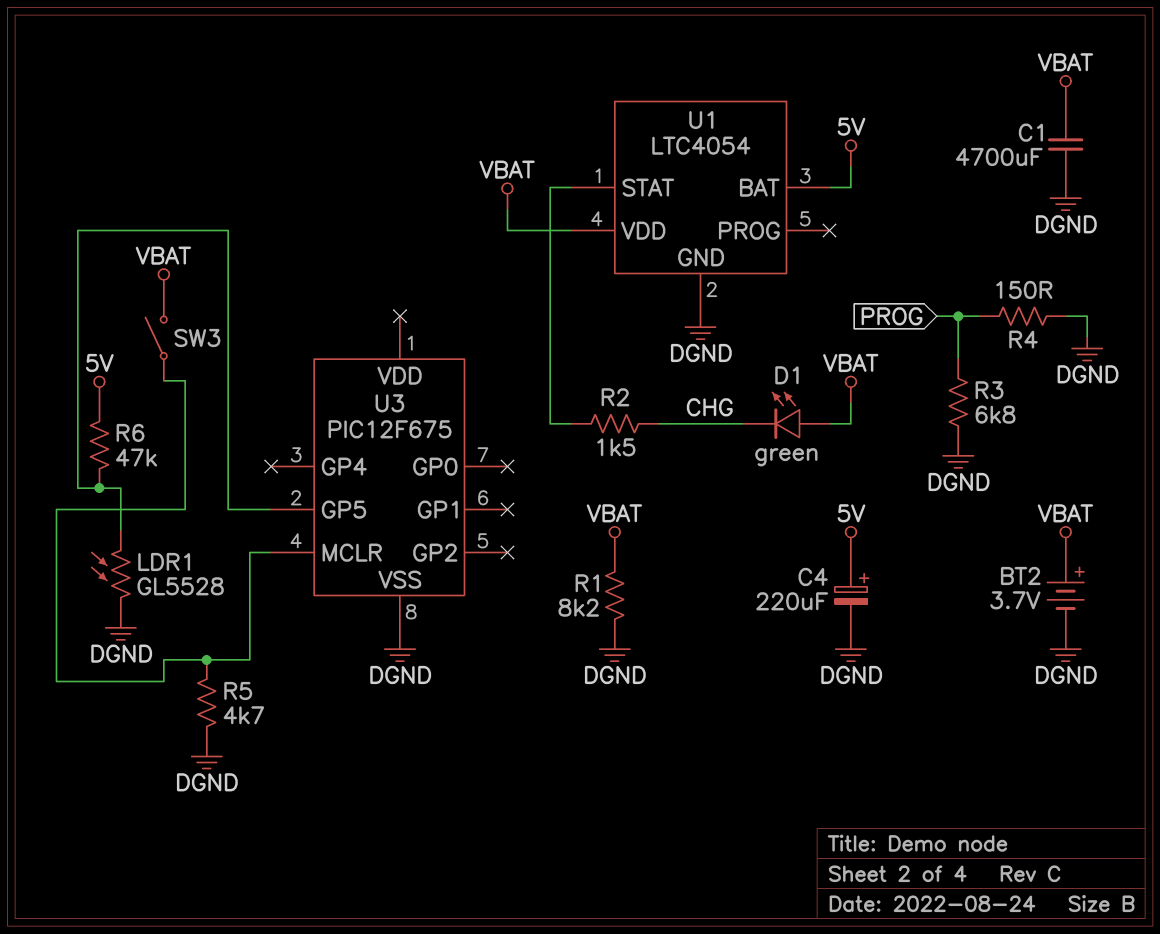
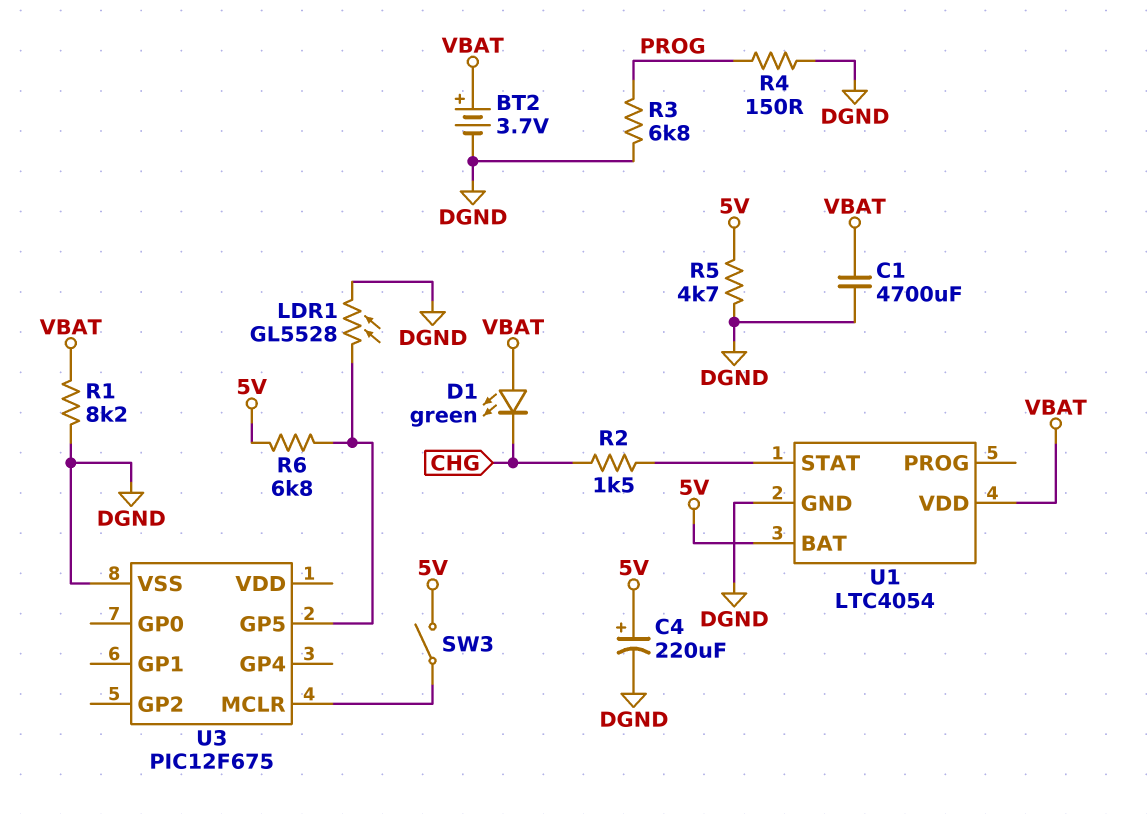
R5: 4.7k (DGND, U3/MCLR) -> 4.7k (5V, DGND)
R6: 47k (5V, U3/GP5) -> 6.8k (5V, U3/GP5)
SW3: switch (U3/MCLR, VBAT) -> switch (5V, U3/MCLR)

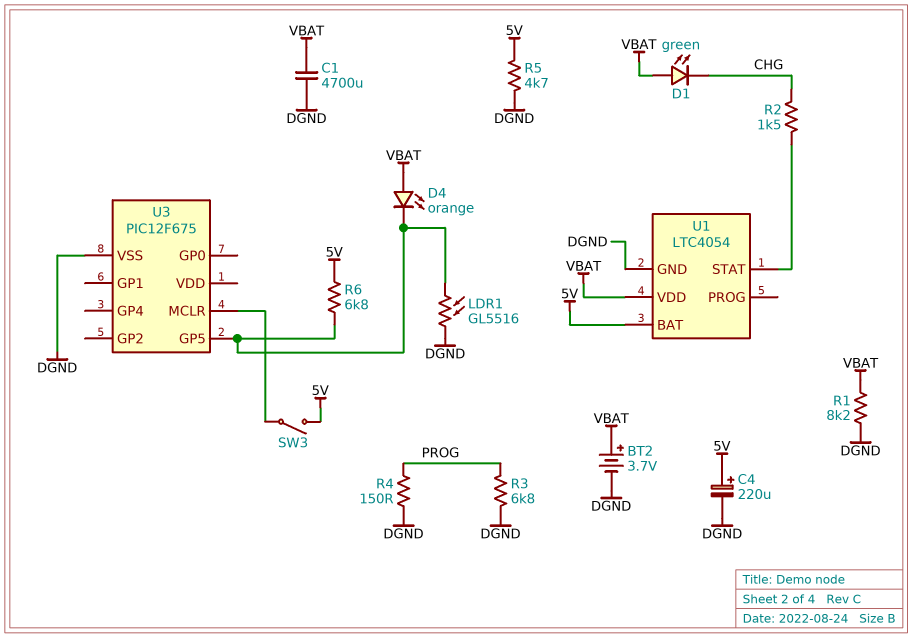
D4: none -> LED orange (A VBAT, K U3/GP5)
LDR1: GL5528 (DGND, U3/GP5) -> GL5516 (DGND, U3/GP5)

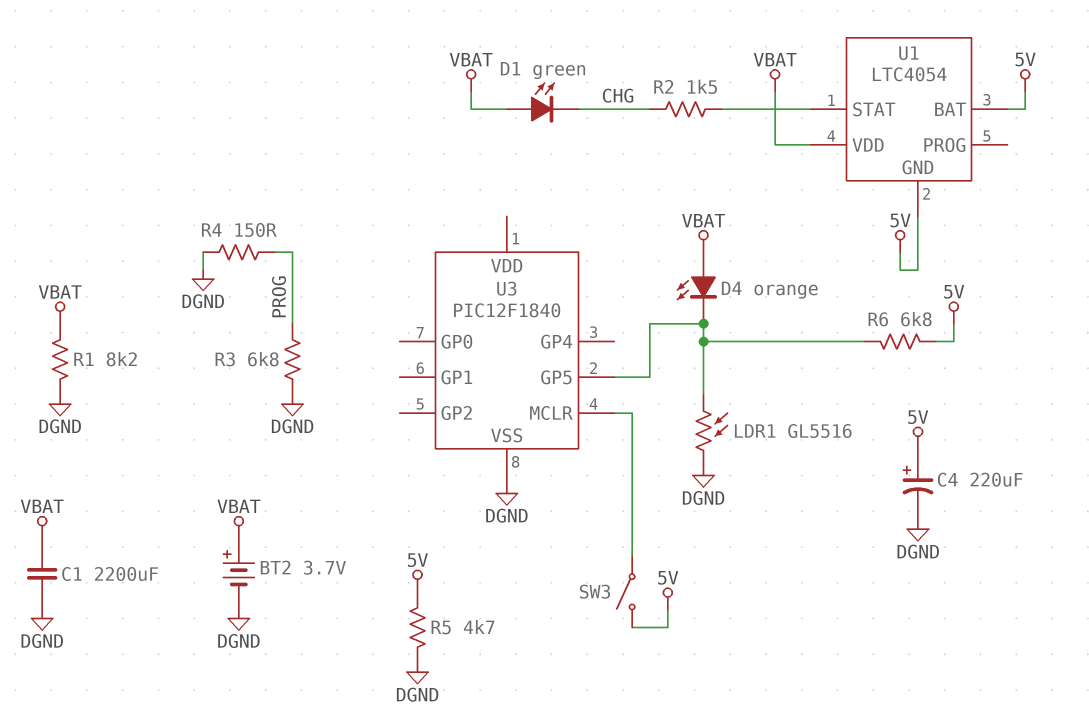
C1: 4700uF (DGND, VBAT) -> 2200uF (DGND, VBAT)
U1 pin GND: DGND -> 5V
U3: PIC12F675 -> PIC12F1840

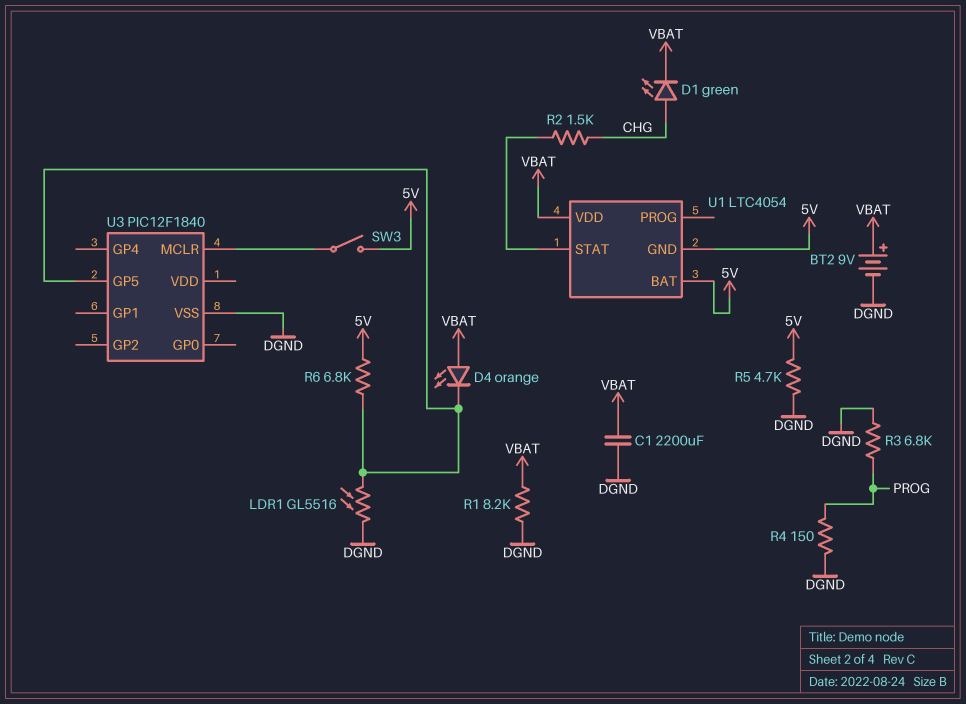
BT2: 3.7V (plus VBAT, minus DGND) -> 9V (plus VBAT, minus DGND)
C4: 220uF (plus 5V, minus DGND) -> none
D1: LED green (A VBAT, K CHG) -> LED green (A CHG, K VBAT)

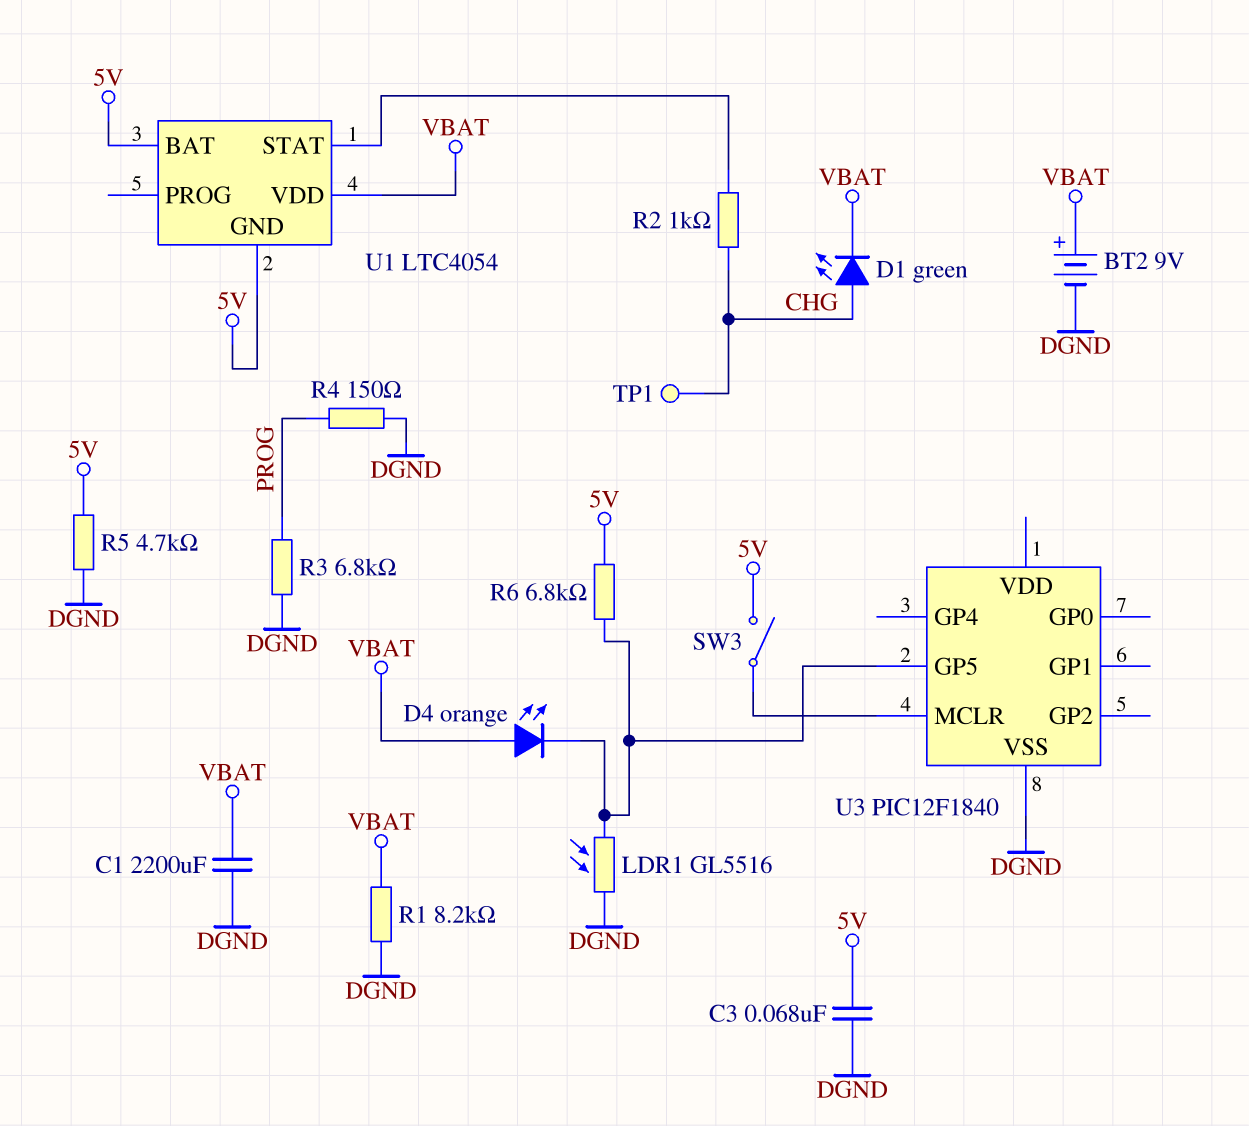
C3: none -> 68nF (5V, DGND)
R2: 1.5k (CHG, U1/STAT) -> 1k (CHG, U1/STAT)
TP1: none -> test point (CHG)

